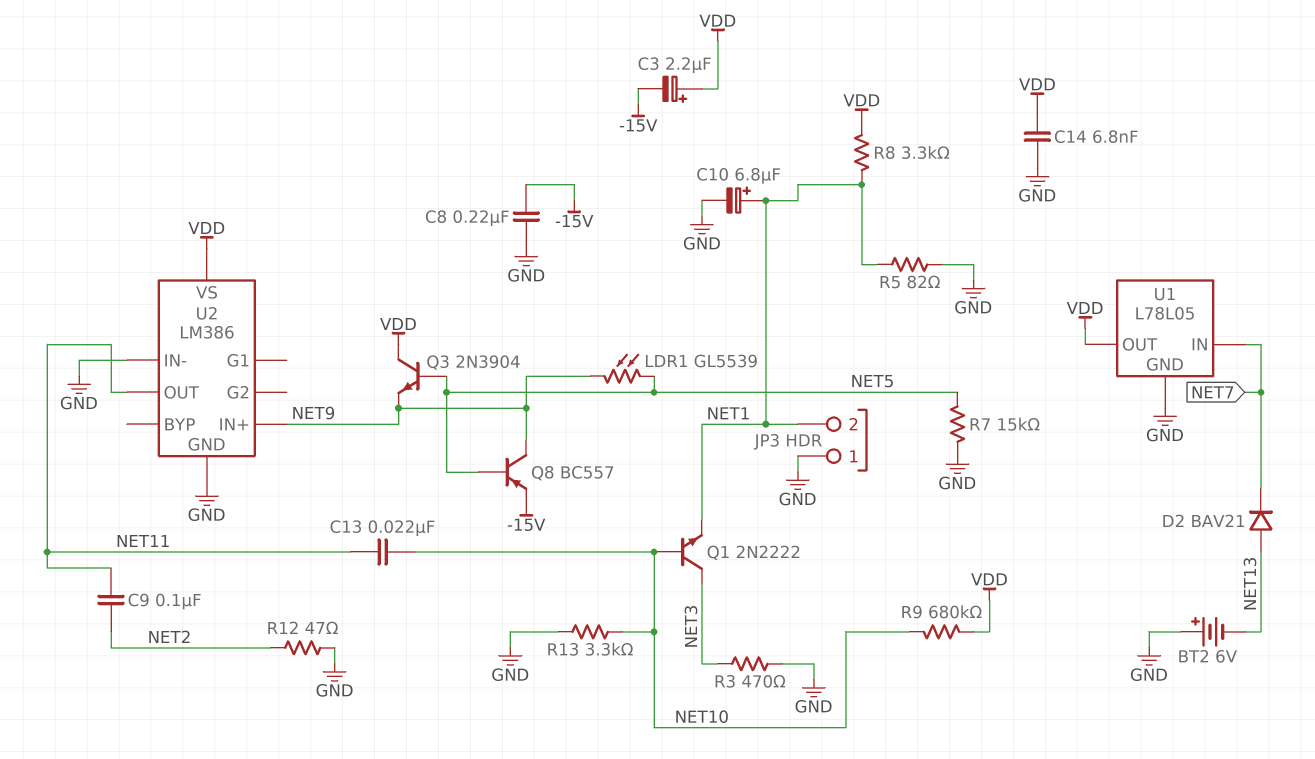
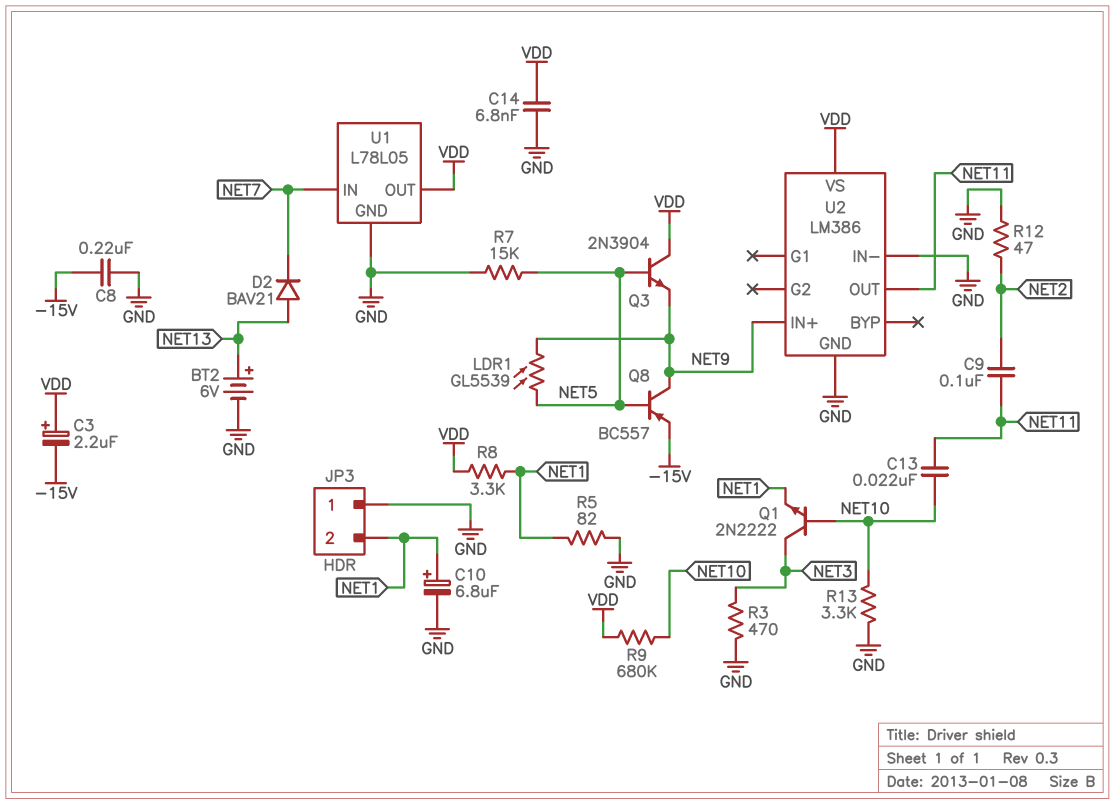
BT2: 6V (plus GND, minus NET13) -> 6V (plus NET13, minus GND)

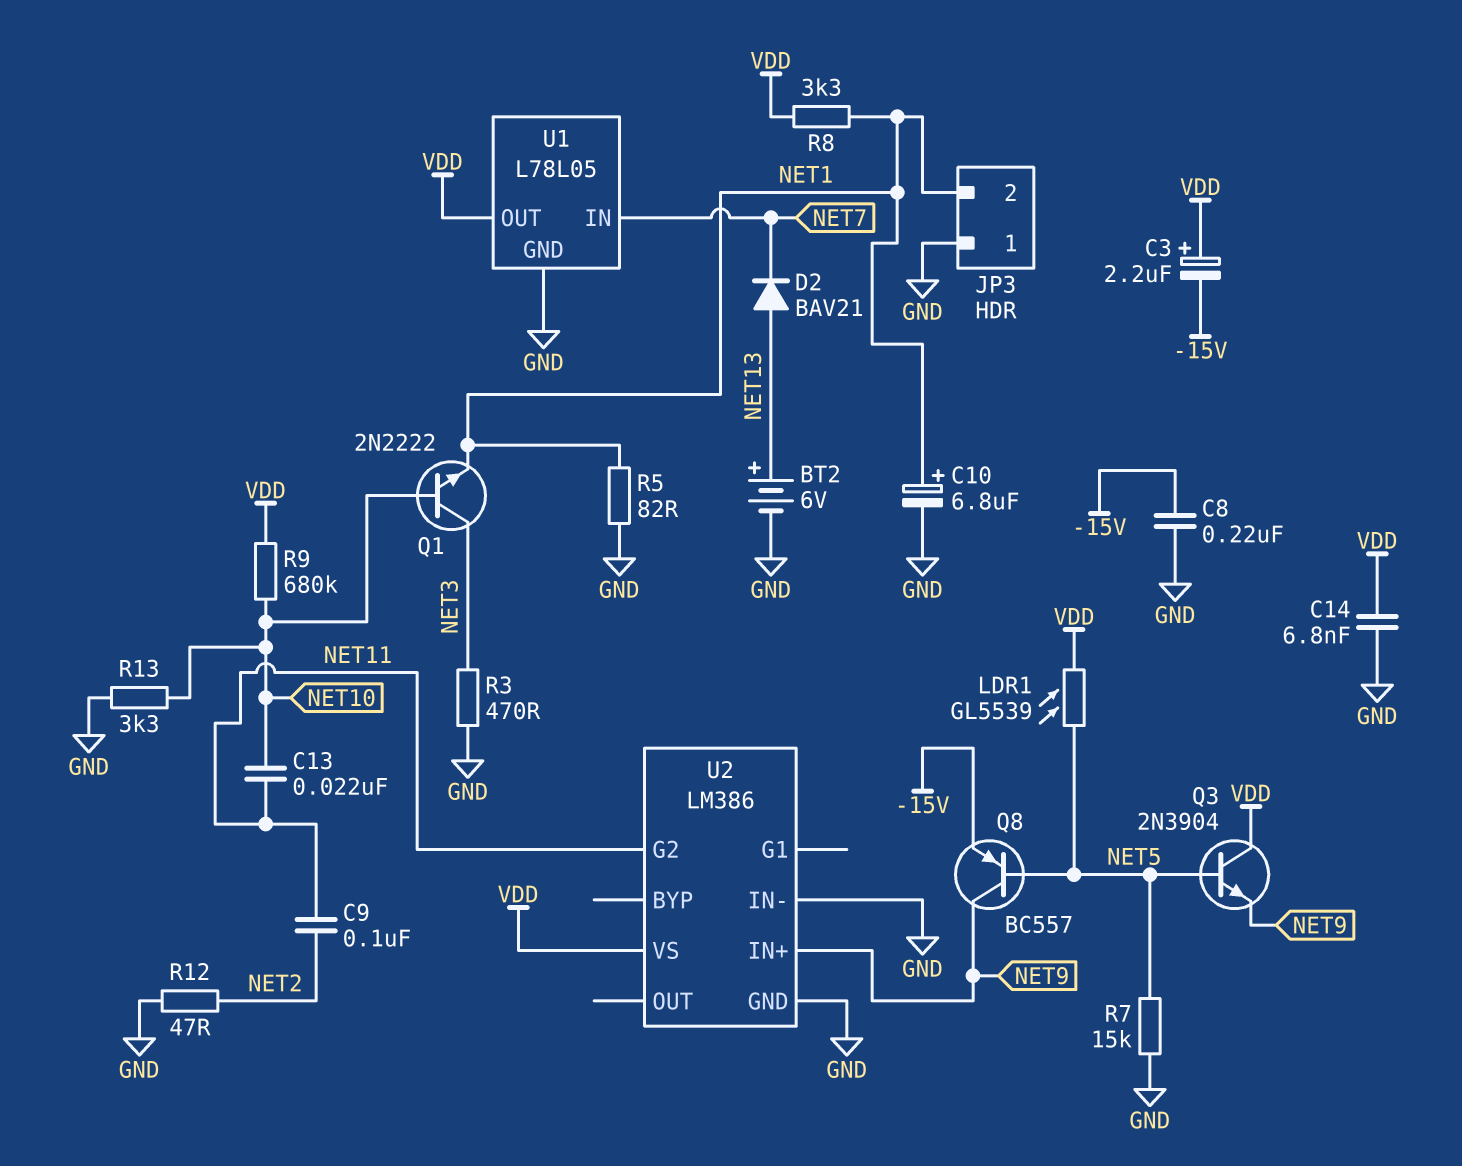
LDR1: GL5539 (NET5, NET9) -> GL5539 (NET5, VDD)
U2 pin G2: none -> NET11
U2 pin OUT: NET11 -> none

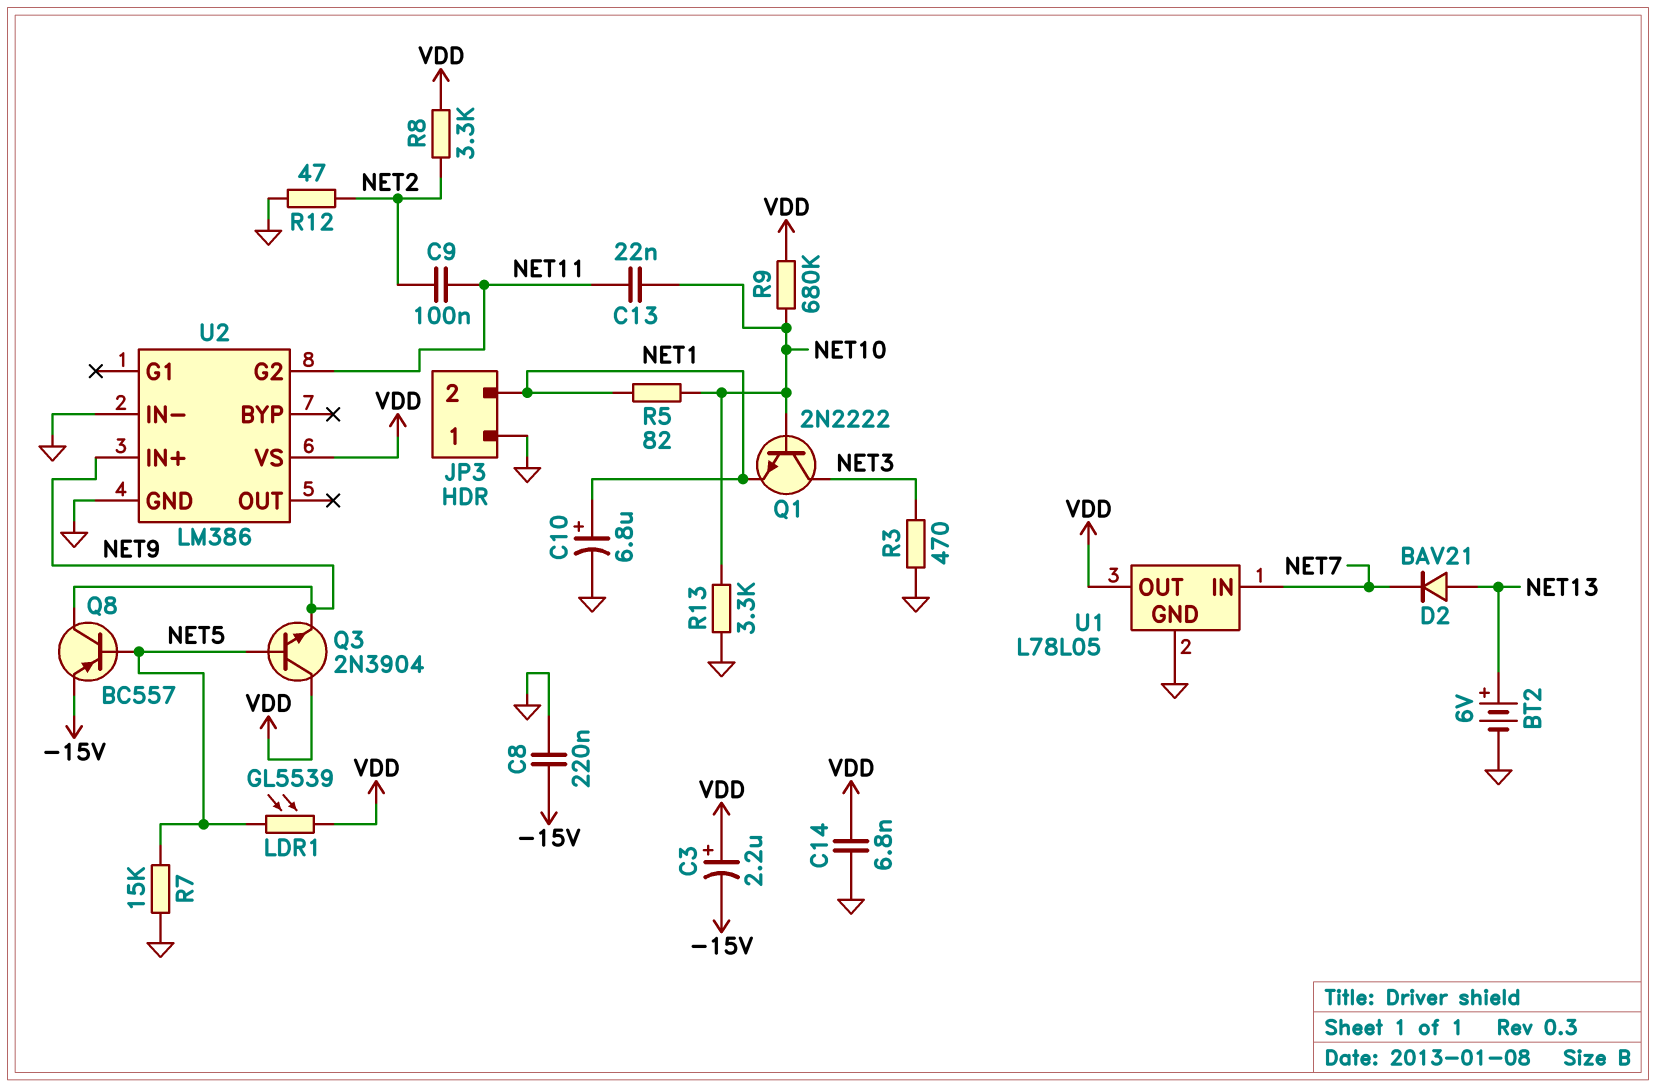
R5: 82 (GND, NET1) -> 82 (NET1, NET10)
R8: 3.3k (NET1, VDD) -> 3.3k (NET2, VDD)

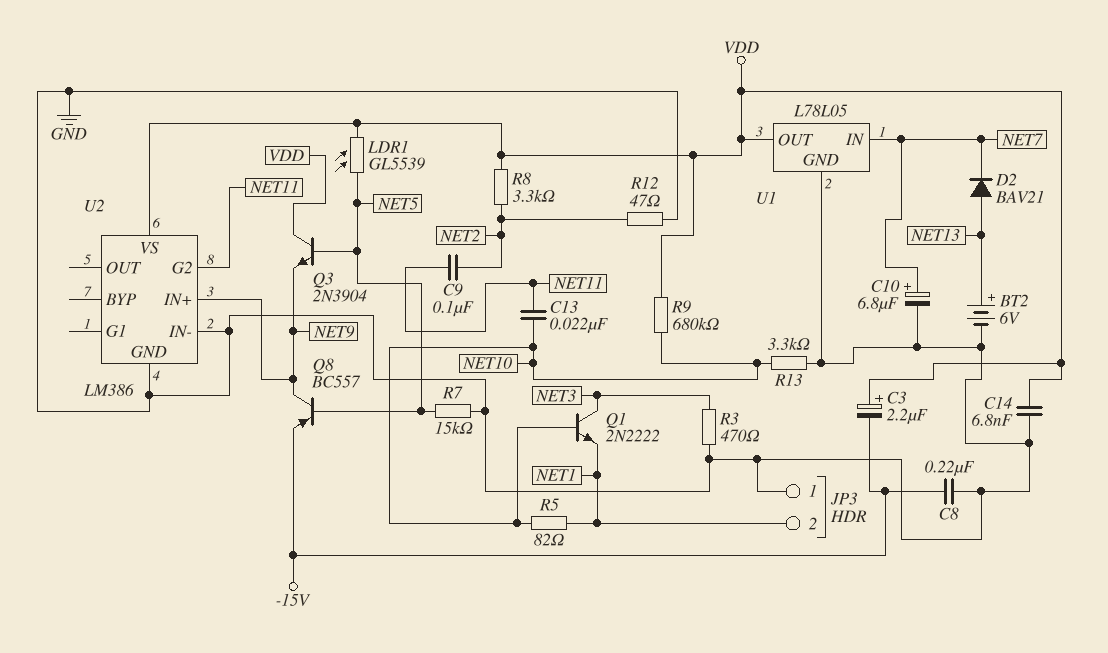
C10: 6.8uF (plus NET1, minus GND) -> 6.8uF (plus NET7, minus GND)

